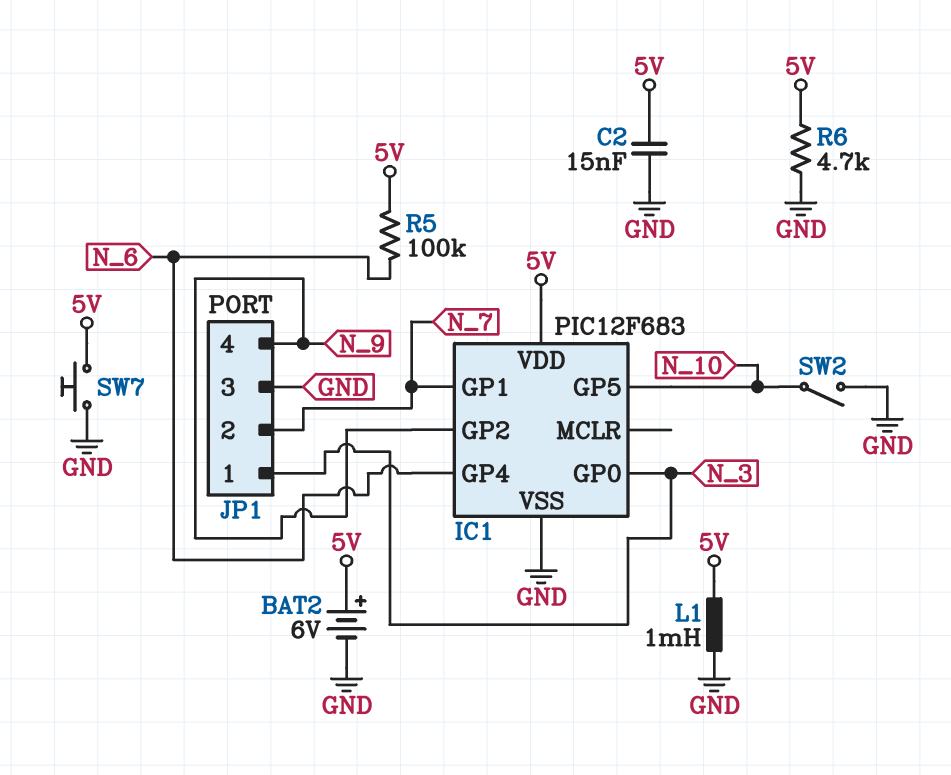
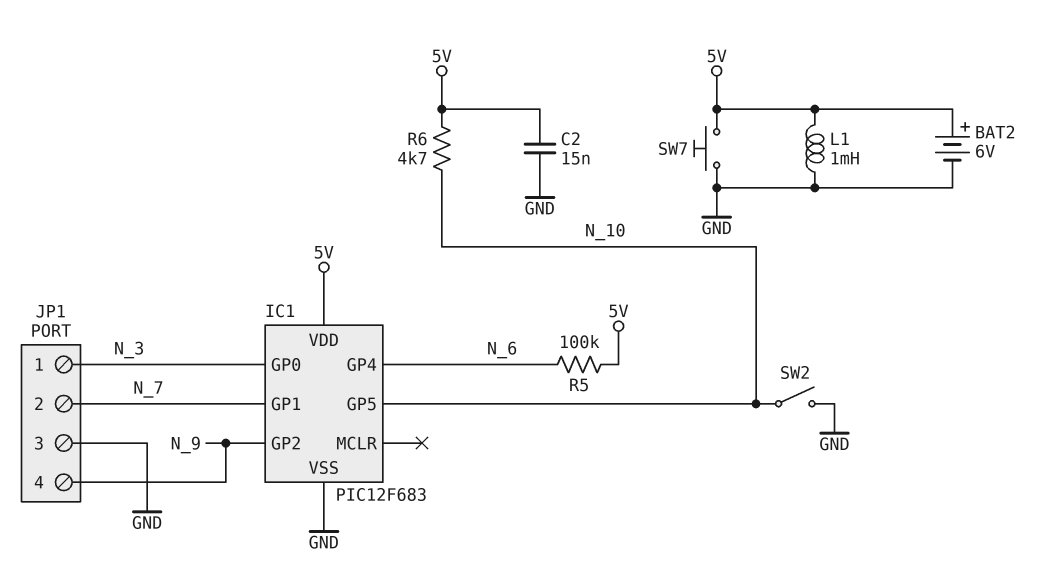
R6: 4.7k (5V, GND) -> 4.7k (5V, N_10)

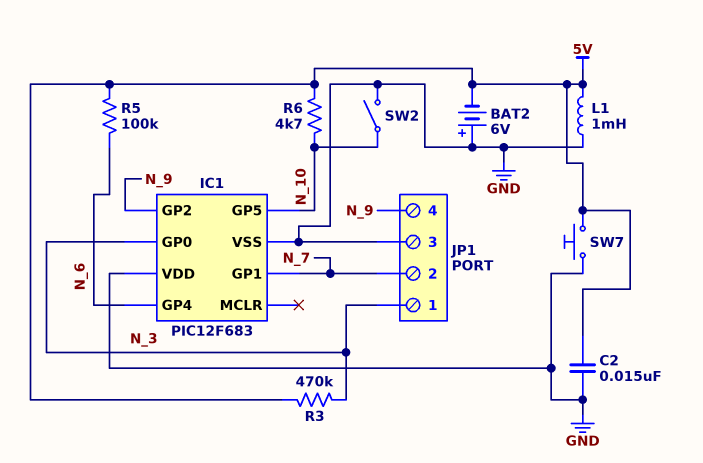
BAT2: 6V (plus 5V, minus GND) -> 6V (plus GND, minus 5V)
IC1 pin VDD: 5V -> GND
R3: none -> 470k (5V, N_3)

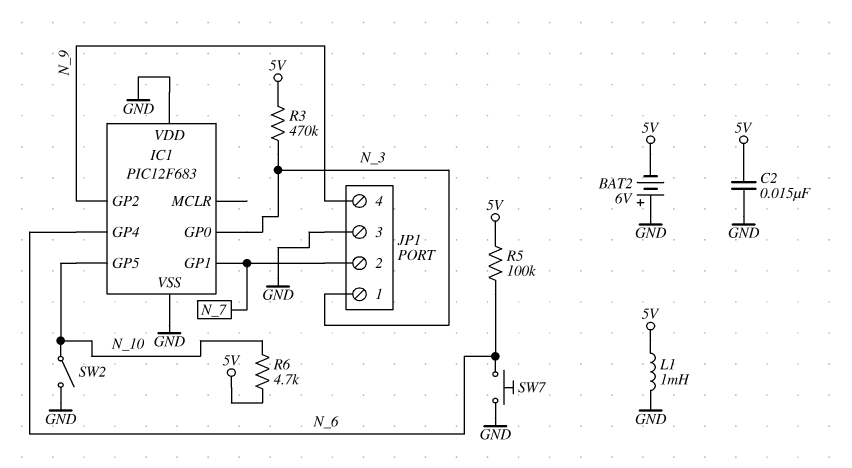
SW7: button (5V, GND) -> button (GND, N_6)

